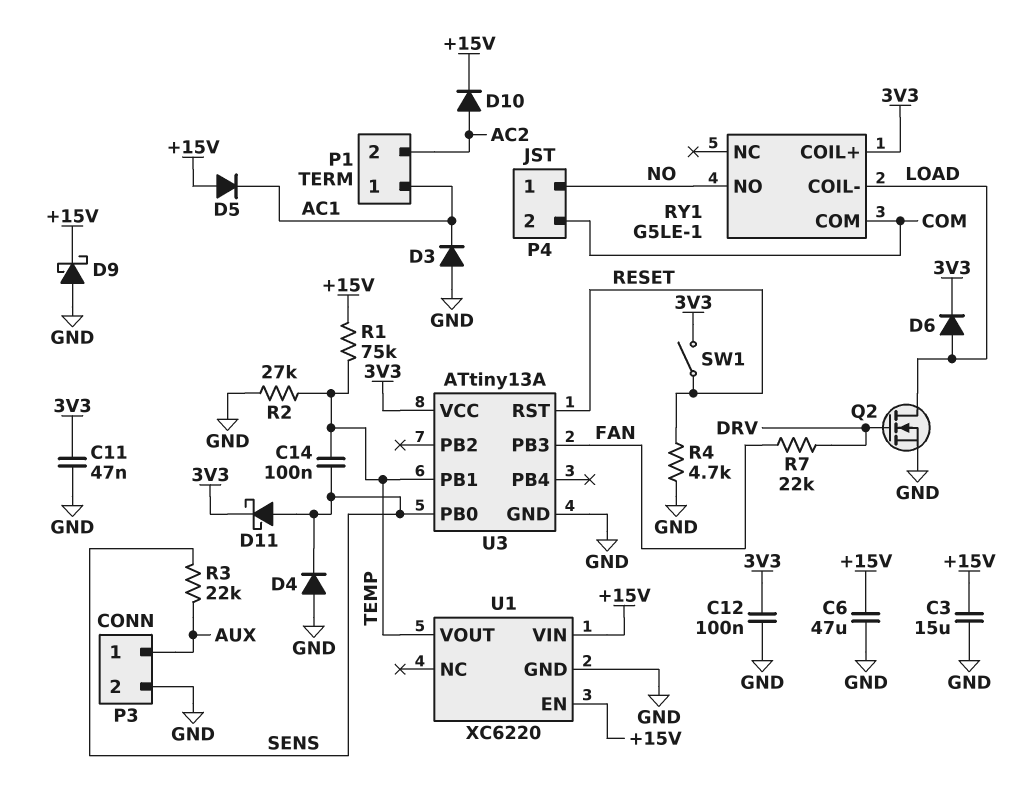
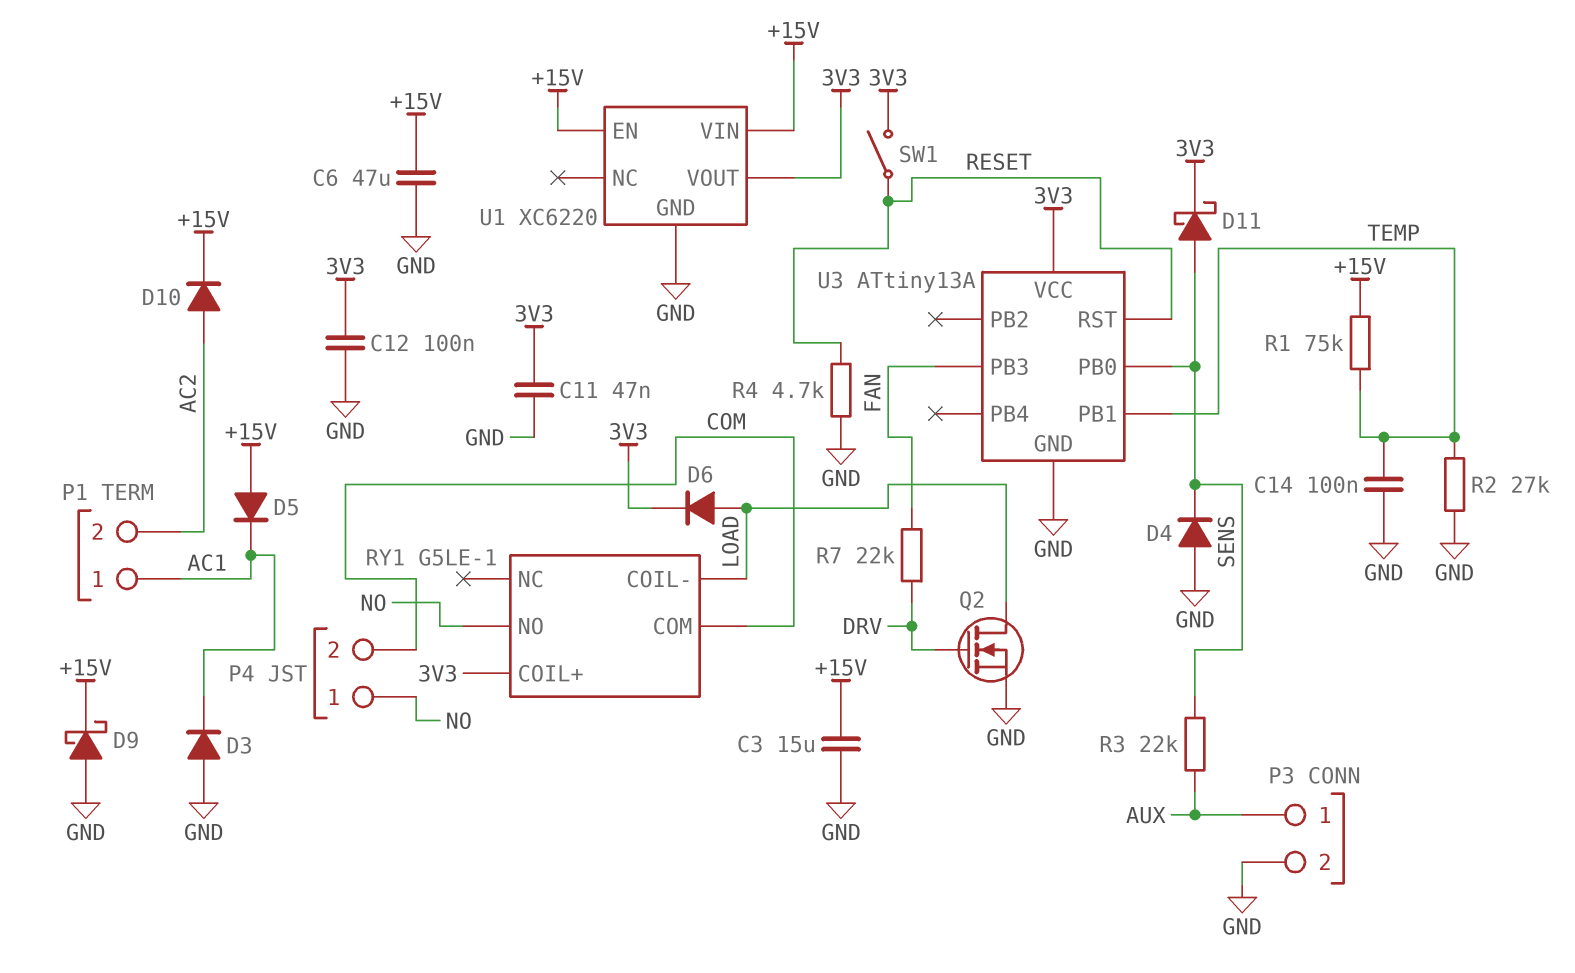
C14: 100nF (SENS, TEMP) -> 100nF (GND, TEMP)
U1 pin VOUT: TEMP -> 3V3

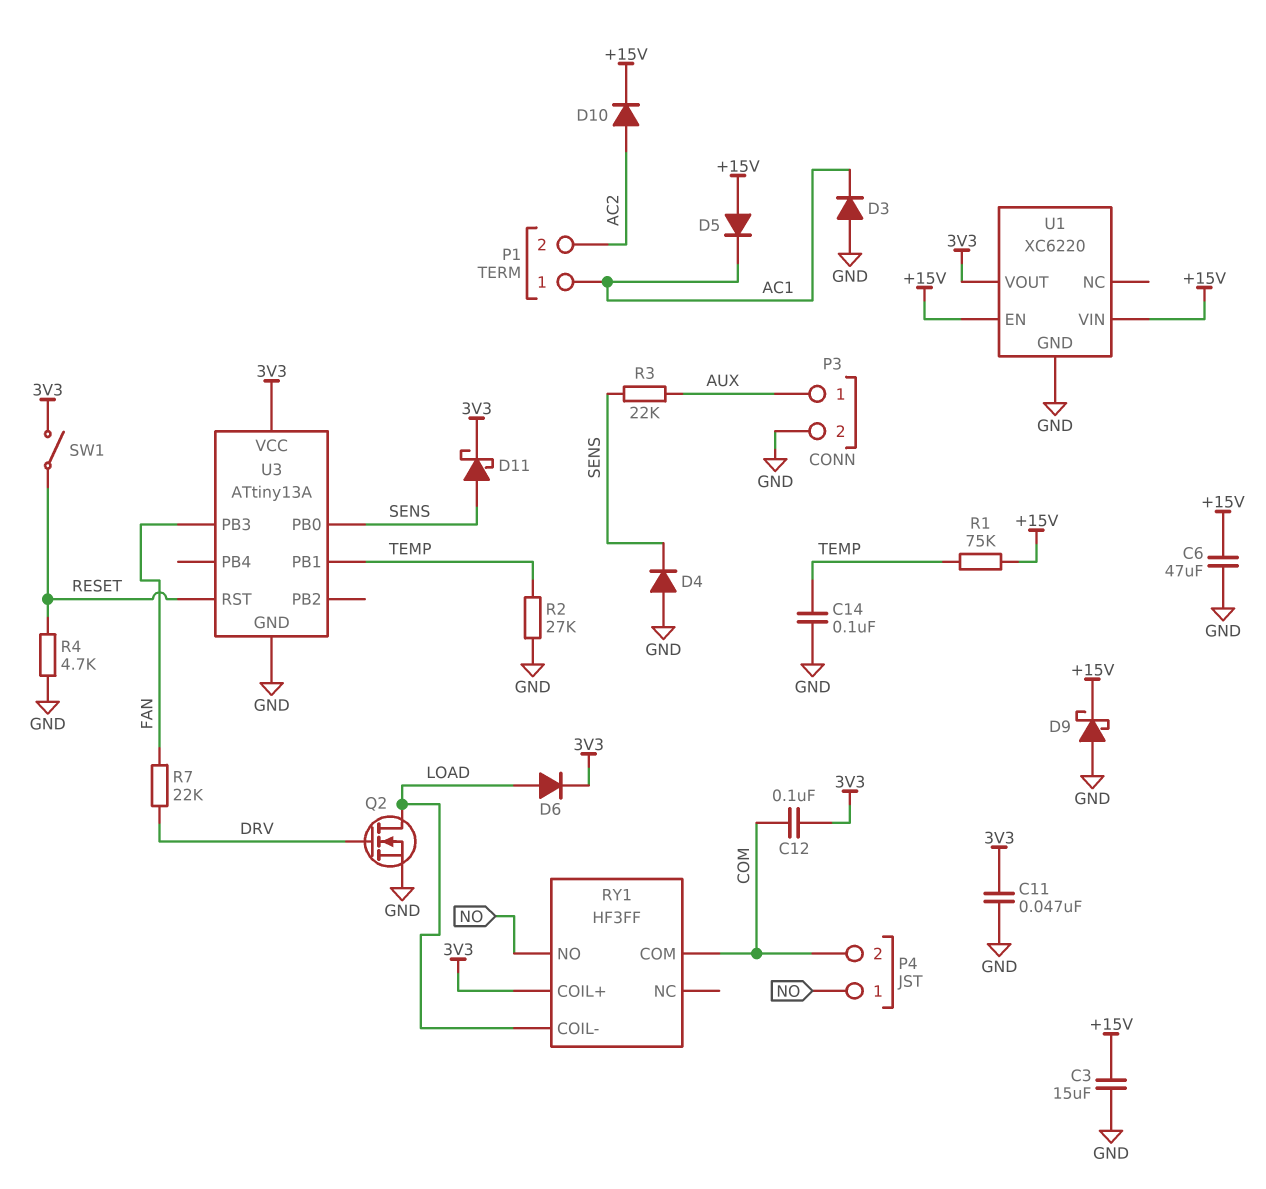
C12: 100nF (3V3, GND) -> 100nF (3V3, COM)
RY1: G5LE-1 -> HF3FF

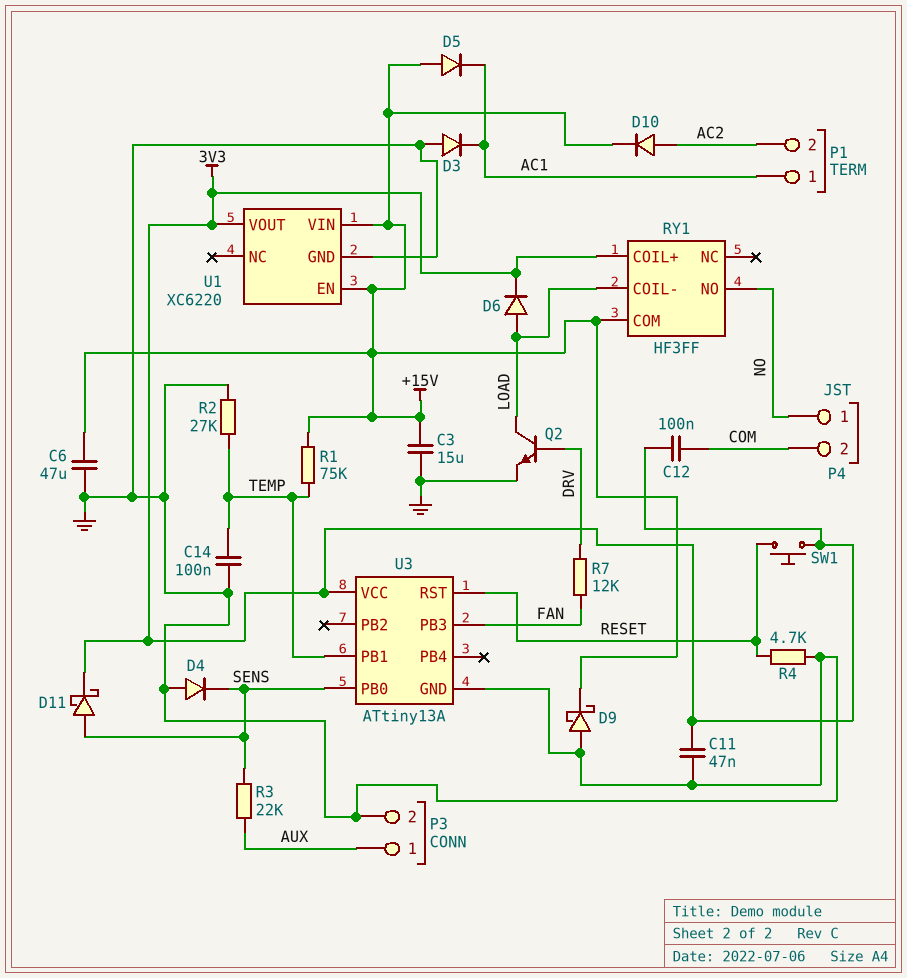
Q2: NMOS (G DRV, D LOAD, S GND) -> NPN (B DRV, C LOAD, E GND)
R7: 22k (DRV, FAN) -> 12k (DRV, FAN)
RY1 pin COM: COM -> +15V
SW1: switch (3V3, RESET) -> button (3V3, RESET)

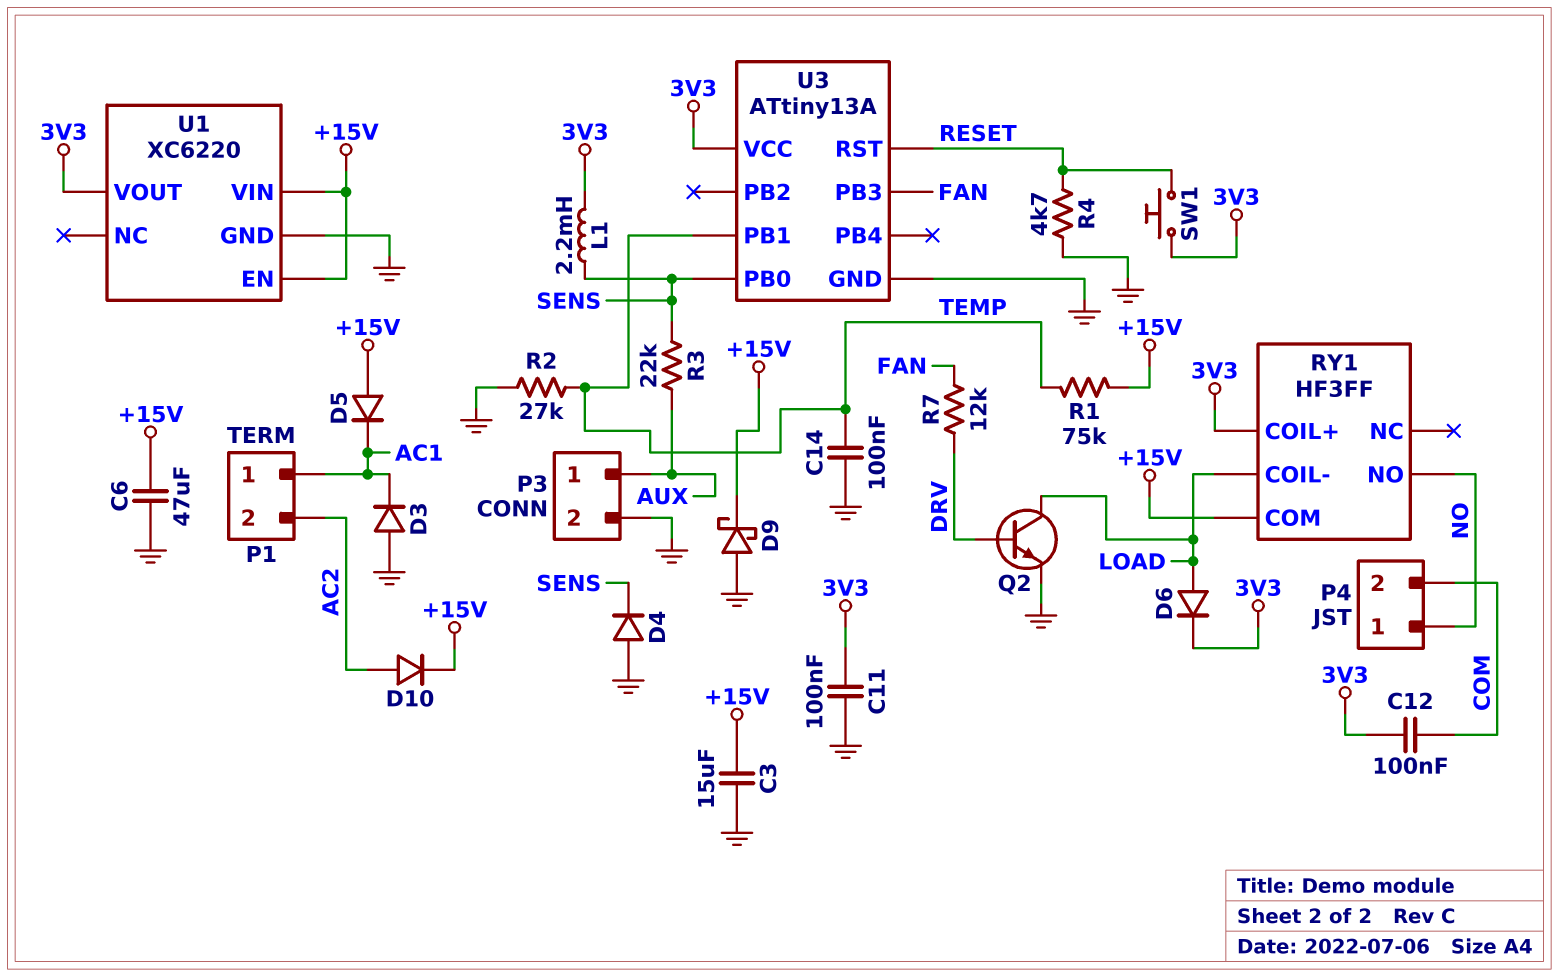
C11: 47nF (3V3, GND) -> 100nF (3V3, GND)
D11: schottky (A SENS, K 3V3) -> none
L1: none -> 2.2mH (3V3, SENS)

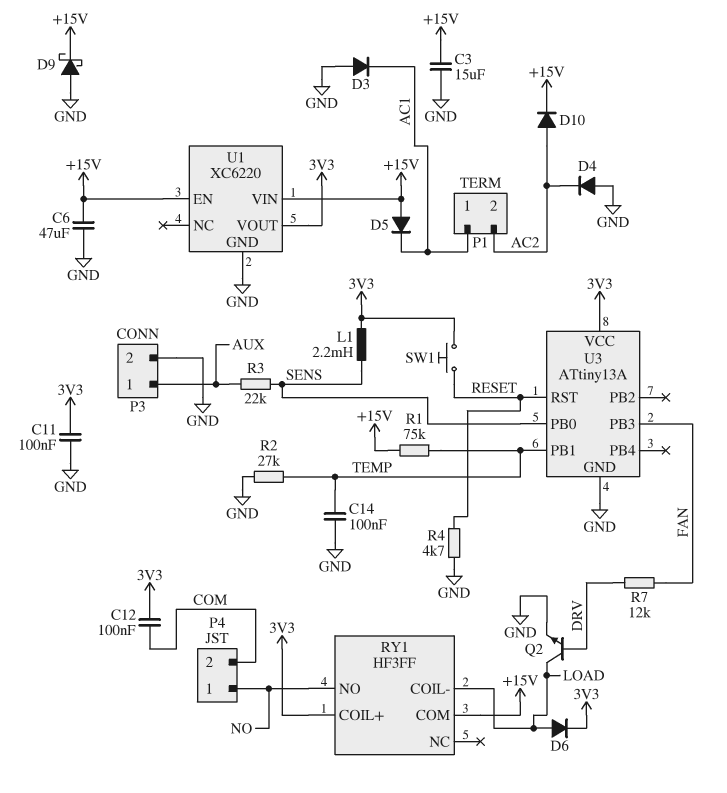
D4: diode (A GND, K SENS) -> diode (A GND, K AC2)

